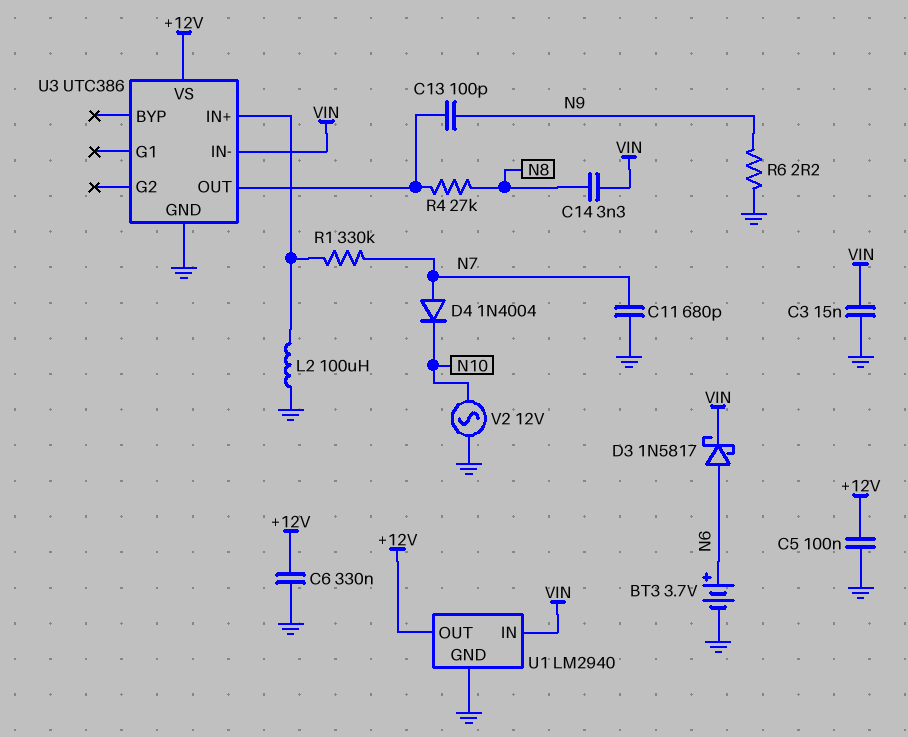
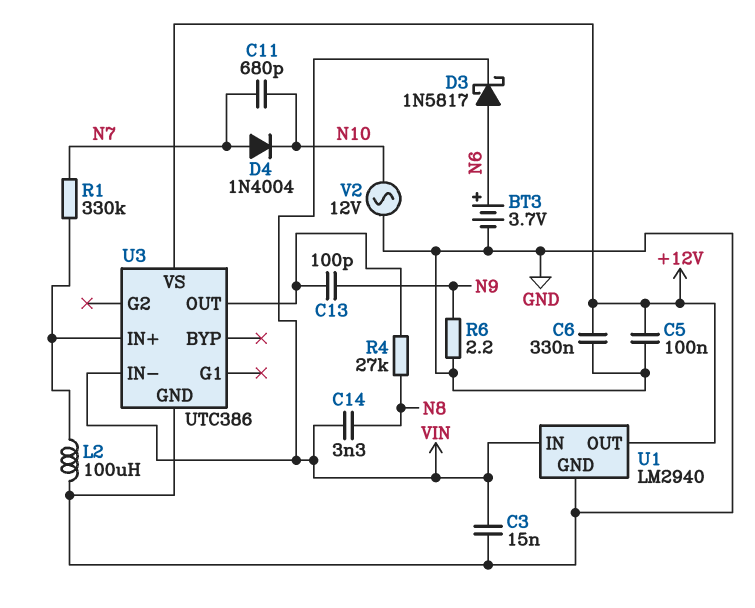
C11: 680pF (GND, N7) -> 680pF (N7, N10)

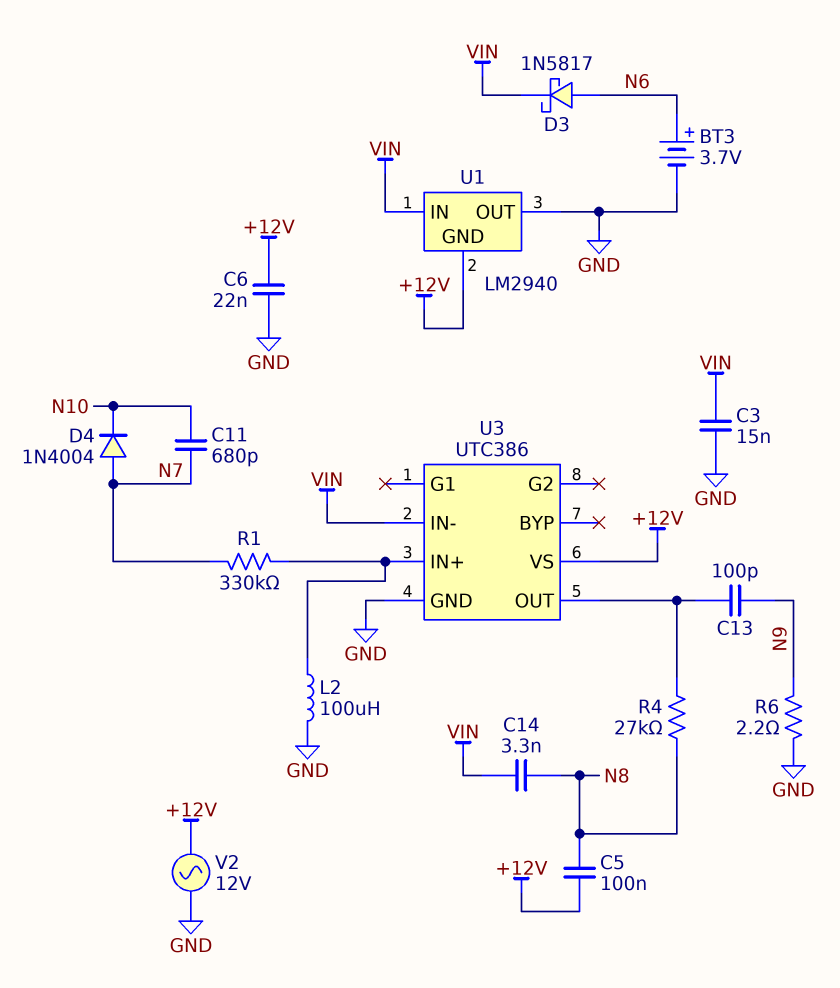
C5: 100nF (+12V, GND) -> 100nF (+12V, N8)
C6: 330nF (+12V, GND) -> 22nF (+12V, GND)
U1 pin GND: GND -> +12V
U1 pin OUT: +12V -> GND
V2: AC 12V (GND, N10) -> AC 12V (+12V, GND)

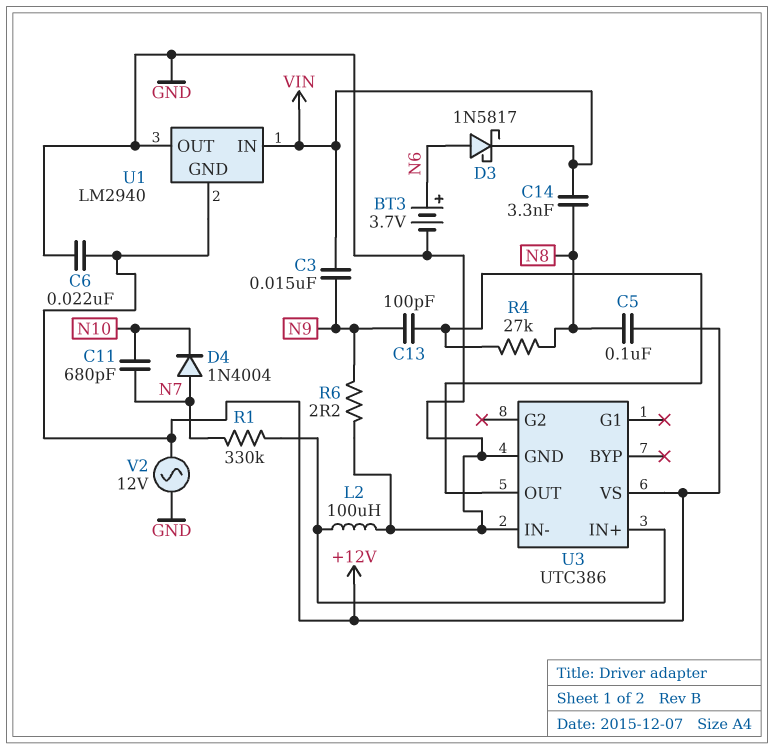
C3: 15nF (GND, VIN) -> 15nF (N9, VIN)
U3 pin IN-: VIN -> GND

